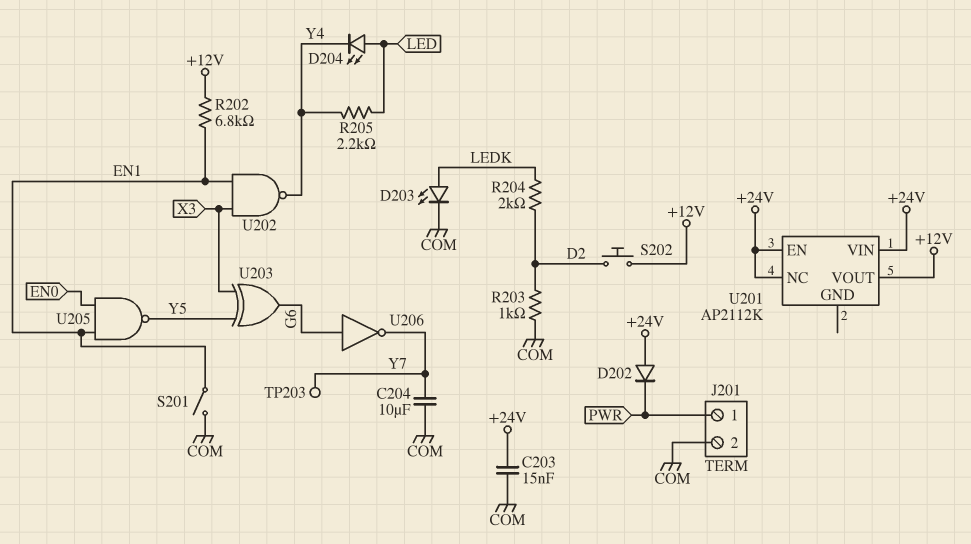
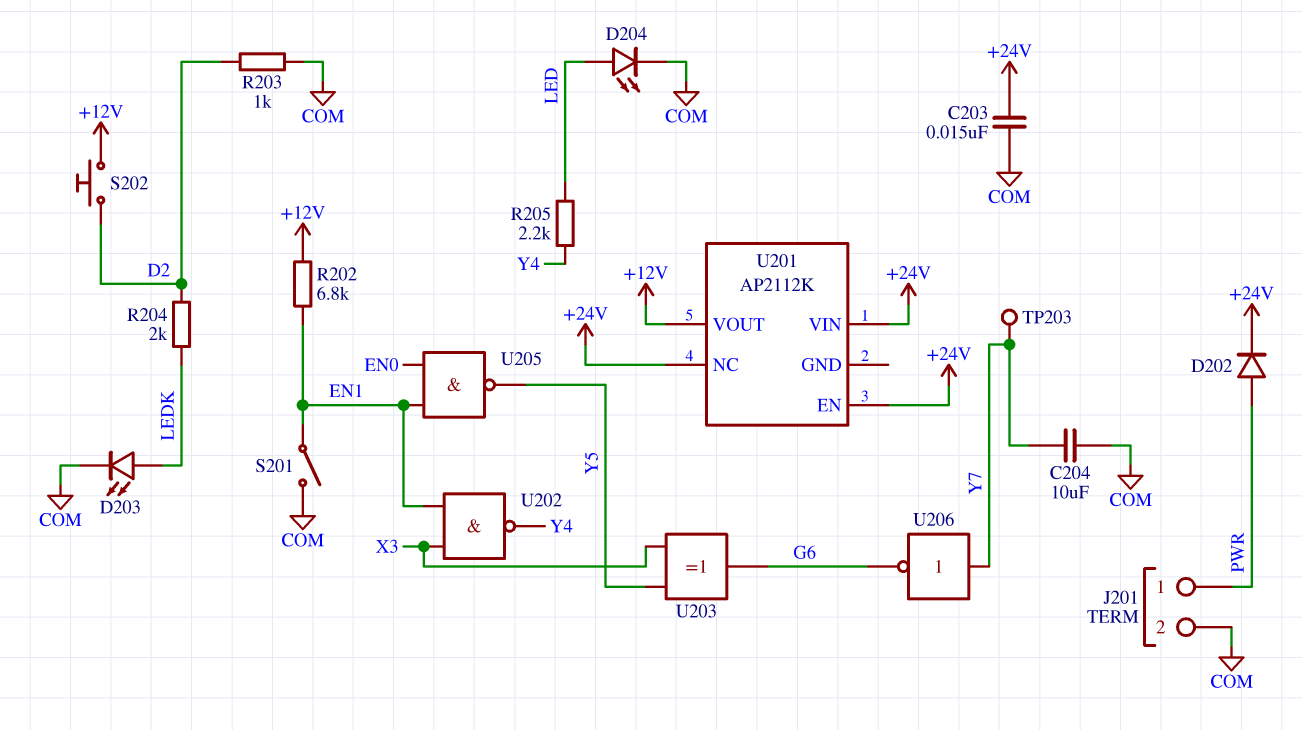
D202: diode (A +24V, K PWR) -> diode (A PWR, K +24V)
D204: LED (A LED, K Y4) -> LED (A LED, K COM)
U206: NOT (in G6, out Y7) -> NOT (in Y7, out G6)

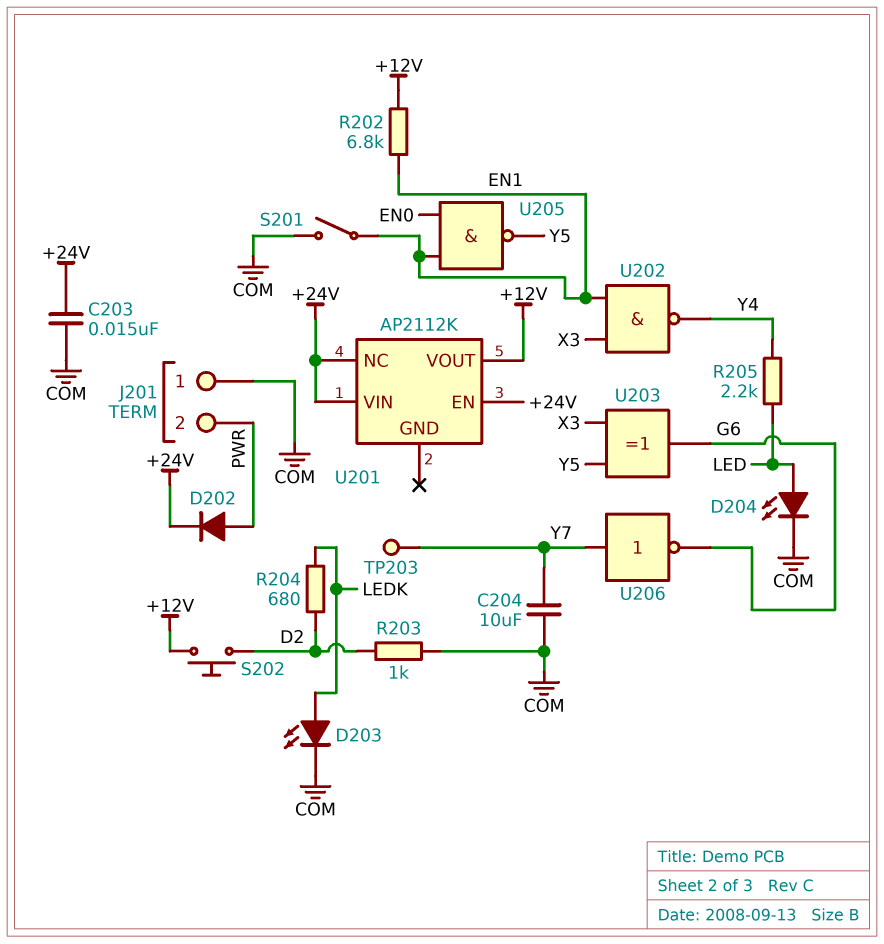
J201 pin 1: PWR -> COM
J201 pin 2: COM -> PWR
R204: 2k (D2, LEDK) -> 680 (D2, LEDK)

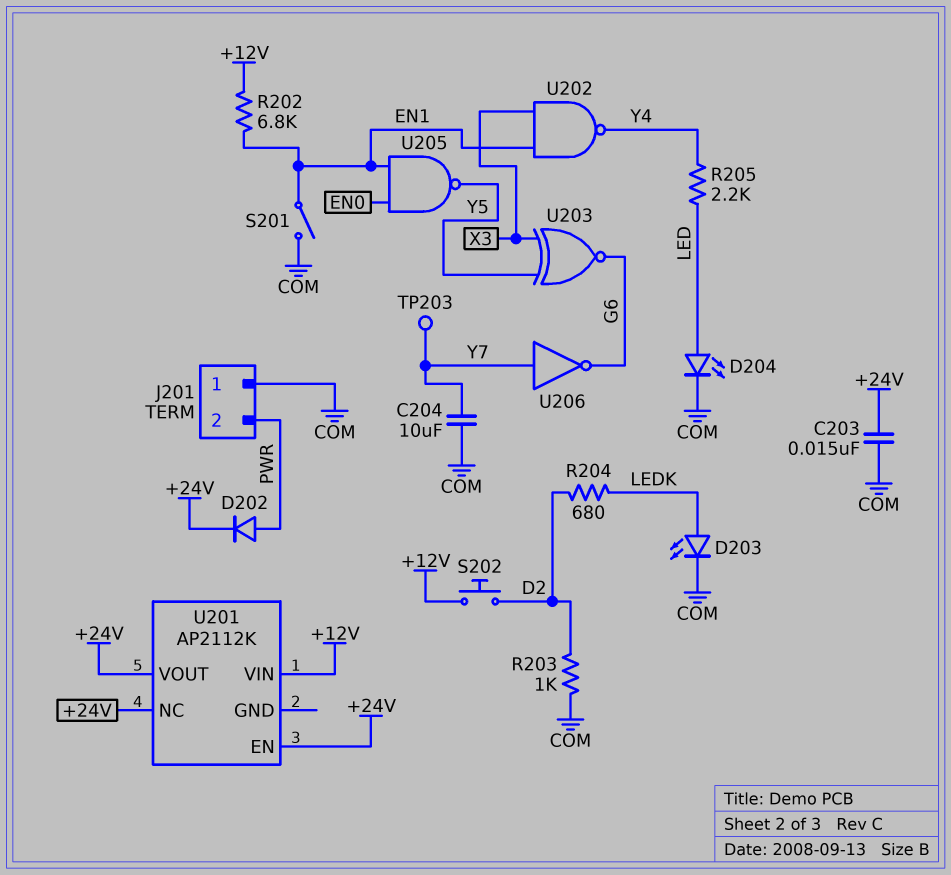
U201 pin VIN: +24V -> +12V
U201 pin VOUT: +12V -> +24V
U203: XOR (in X3, in Y5, out G6) -> XNOR (in X3, in Y5, out G6)

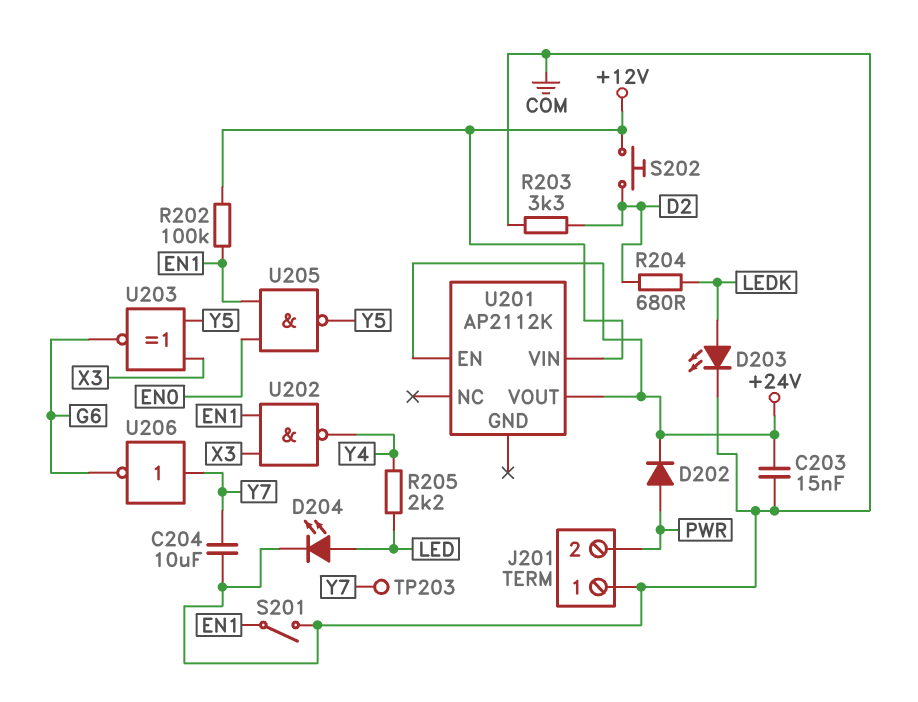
R202: 6.8k (+12V, EN1) -> 100k (+12V, EN1)
R203: 1k (COM, D2) -> 3.3k (COM, D2)
U201 pin NC: +24V -> none

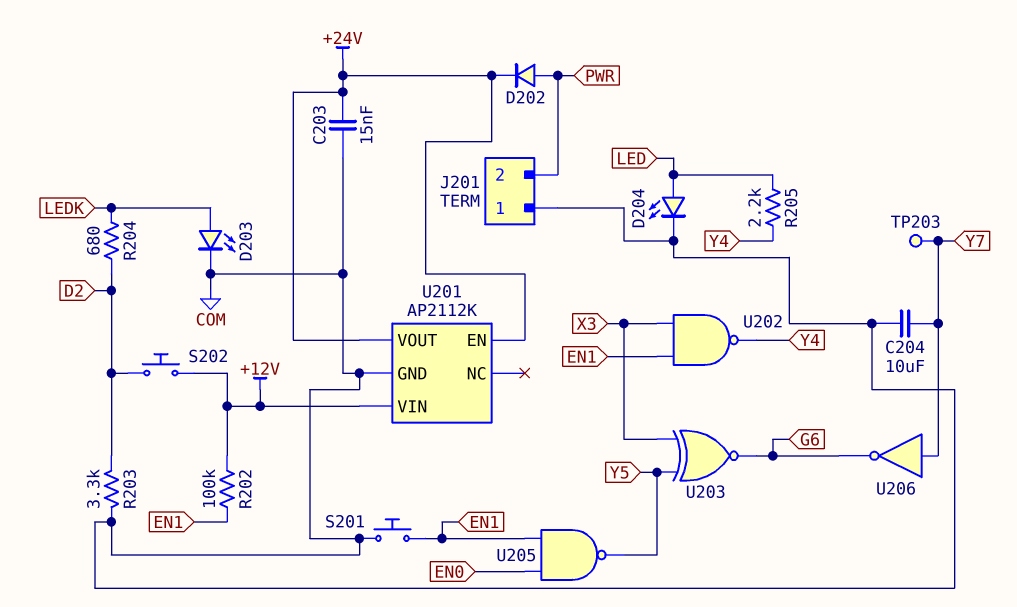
S201: switch (COM, EN1) -> button (COM, EN1)
U201 pin GND: none -> COM

